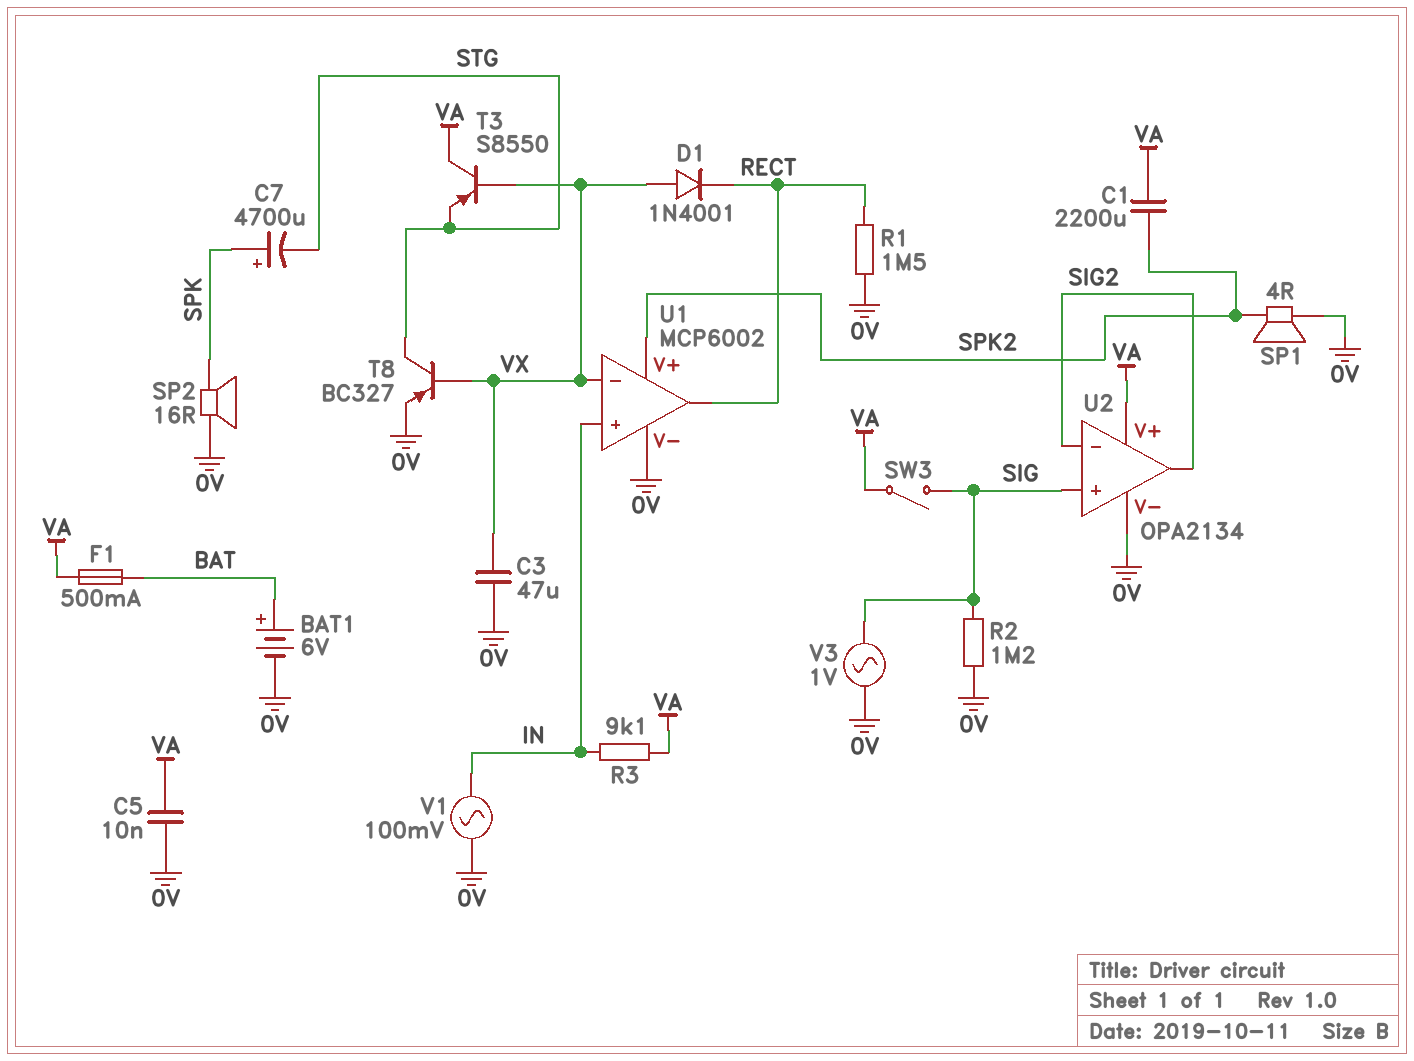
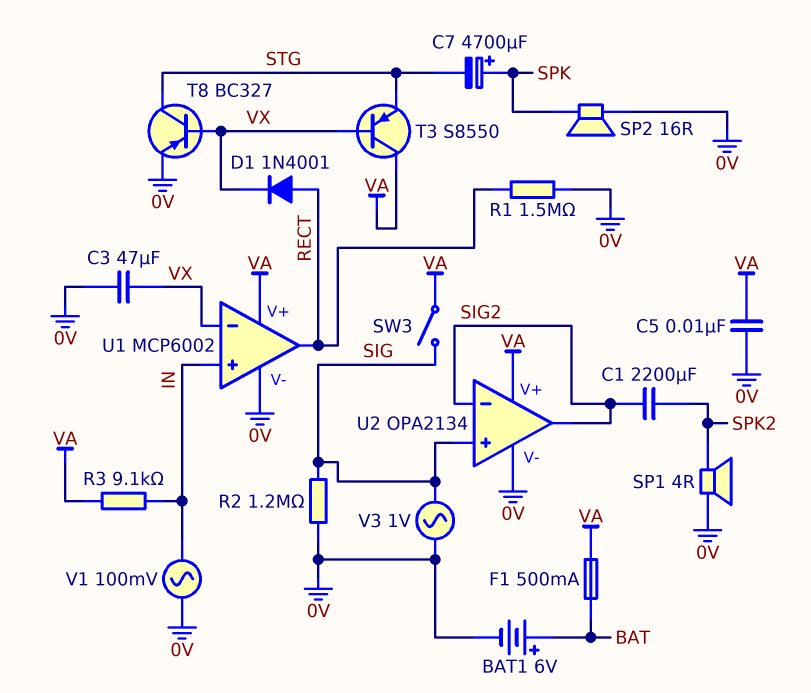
C1: 2200uF (SPK2, VA) -> 2200uF (SIG2, SPK2)
D1: diode 1N4001 (A VX, K RECT) -> diode 1N4001 (A RECT, K VX)
U1 pin V+: SPK2 -> VA

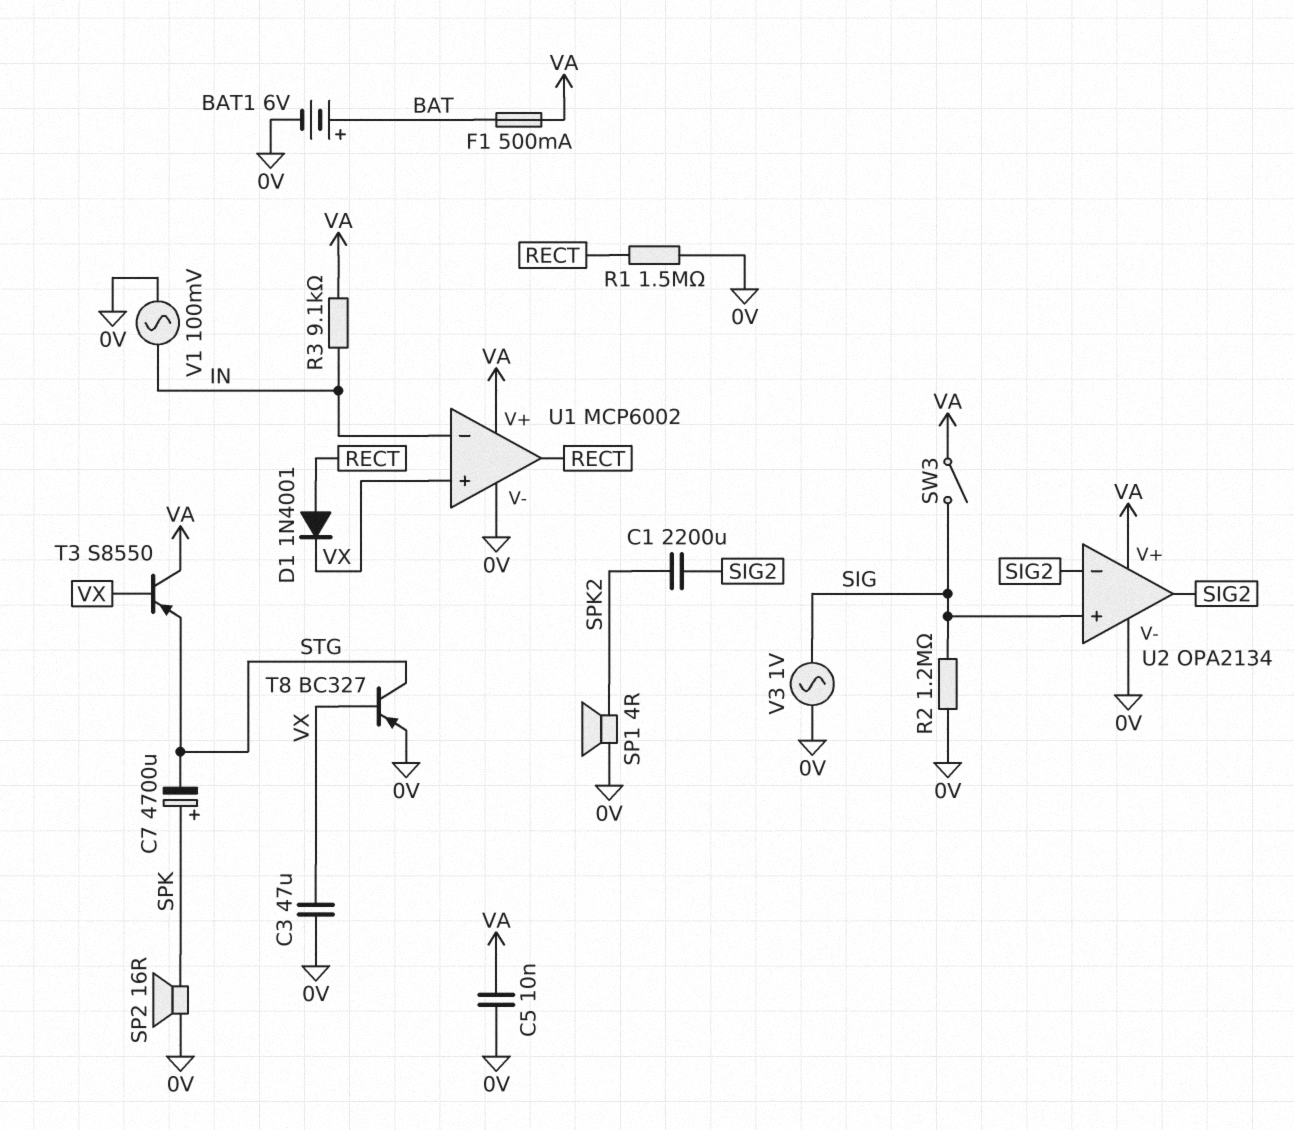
U1 pin in+: IN -> VX
U1 pin in-: VX -> IN

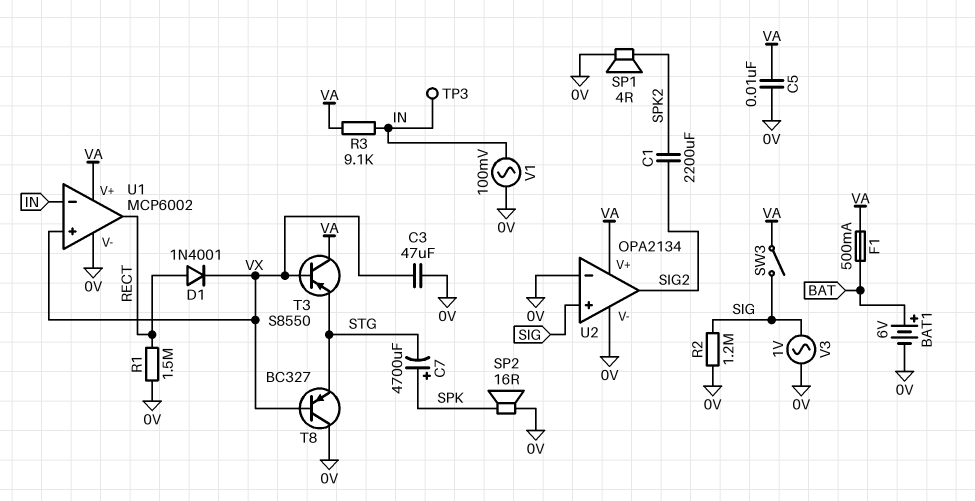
T8: PNP BC327 (B VX, C STG, E 0V) -> PNP BC327 (B VX, C 0V, E STG)
TP3: none -> test point (IN)
U2 pin in-: SIG2 -> 0V

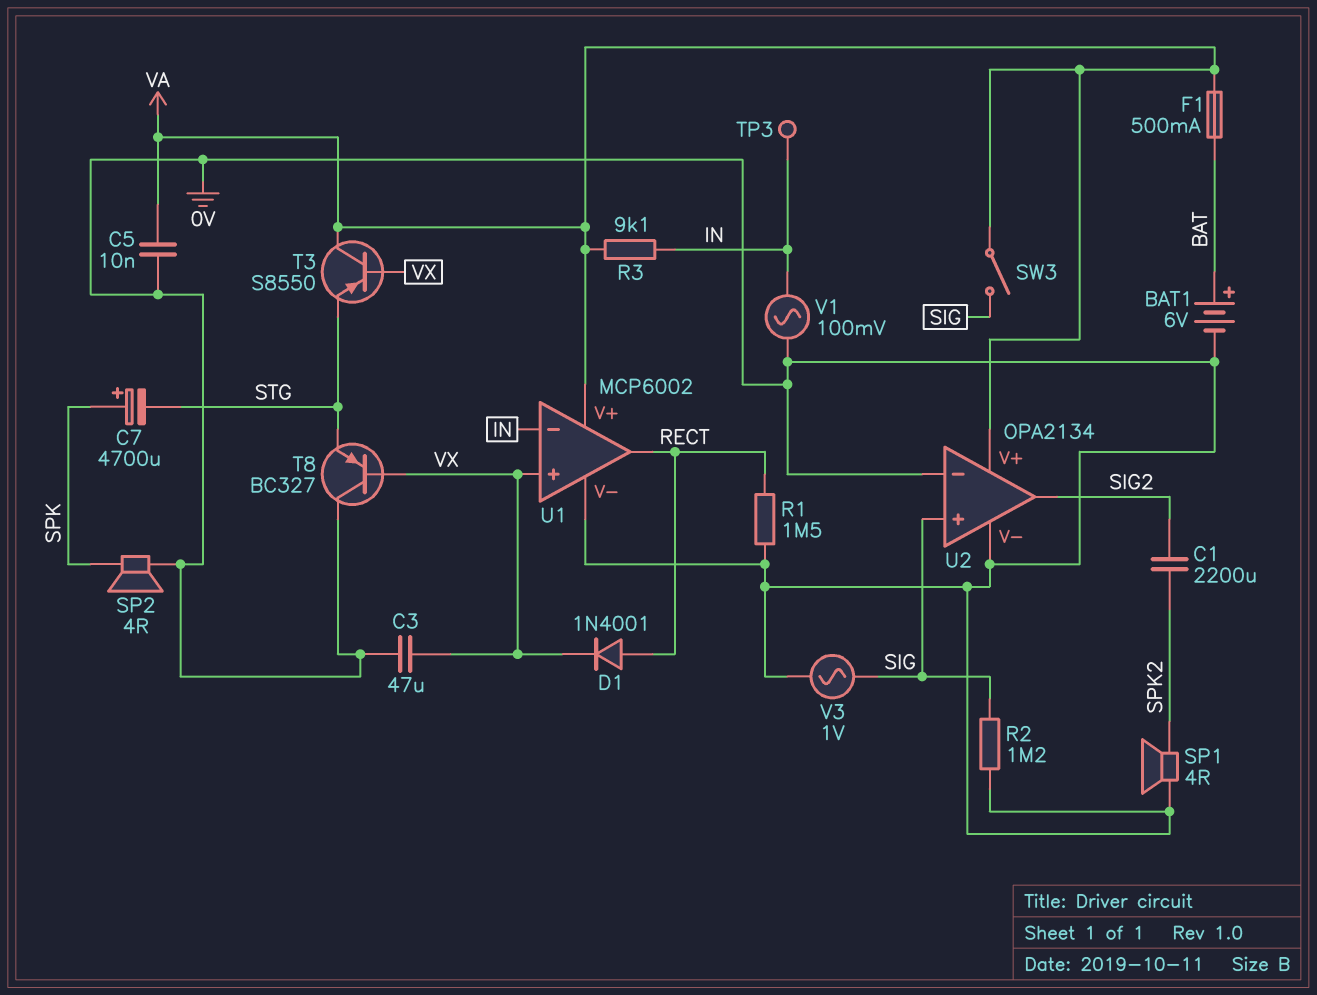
SP2: speaker 16R (0V, SPK) -> speaker 4R (0V, SPK)

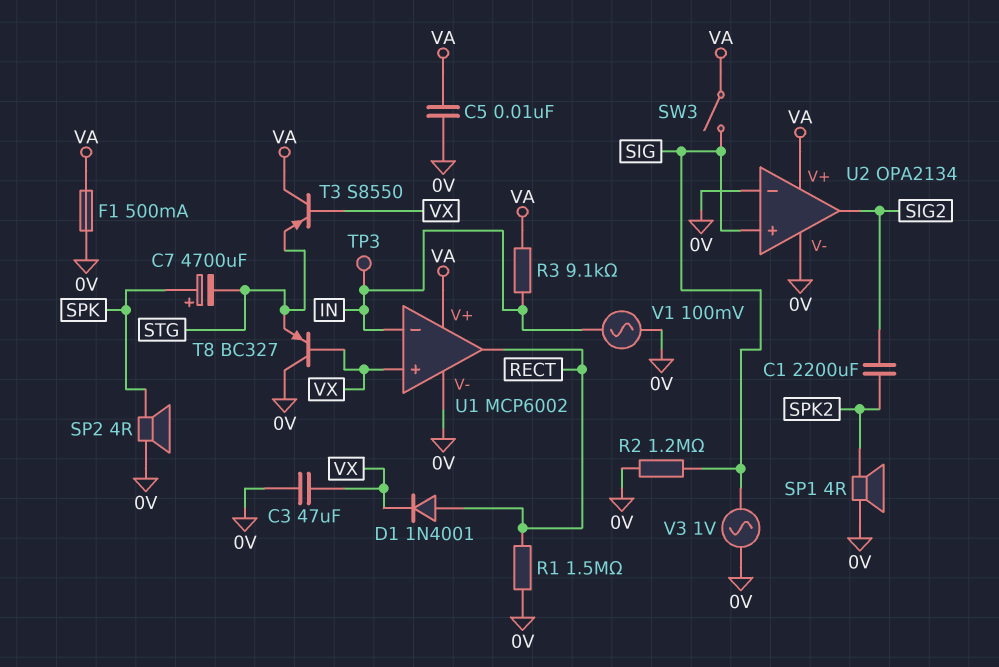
BAT1: 6V (plus BAT, minus 0V) -> none
F1: 500mA (BAT, VA) -> 500mA (0V, VA)

